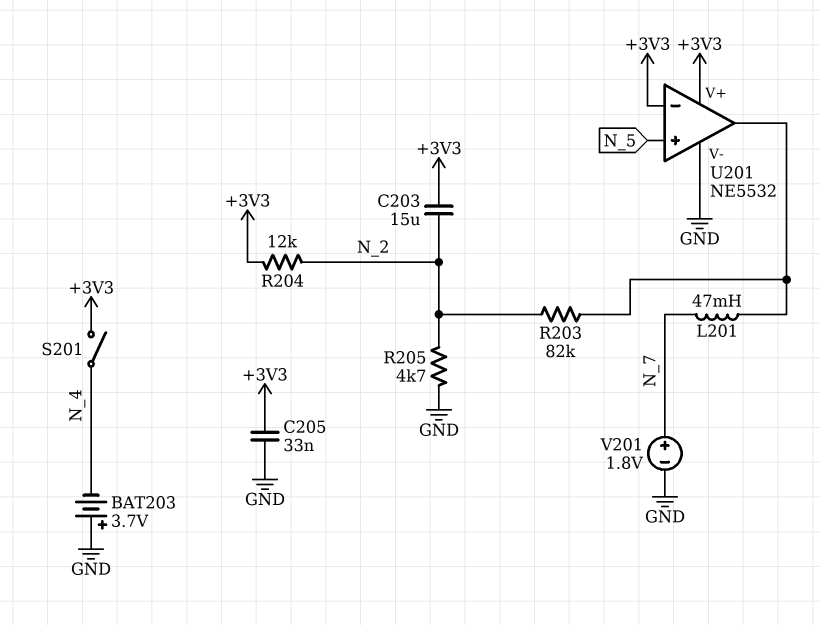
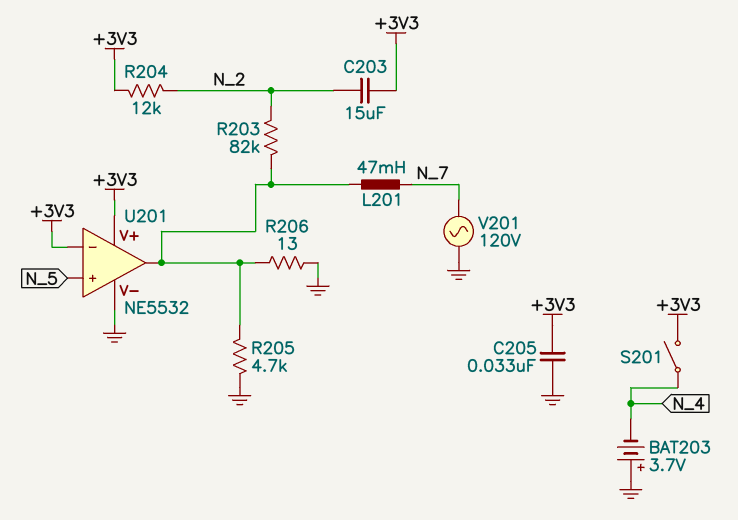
R205: 4.7k (GND, N_2) -> 4.7k (GND, U201/out)
R206: none -> 13 (GND, U201/out)
V201: 1.8V (plus N_7, minus GND) -> AC 120V (GND, N_7)

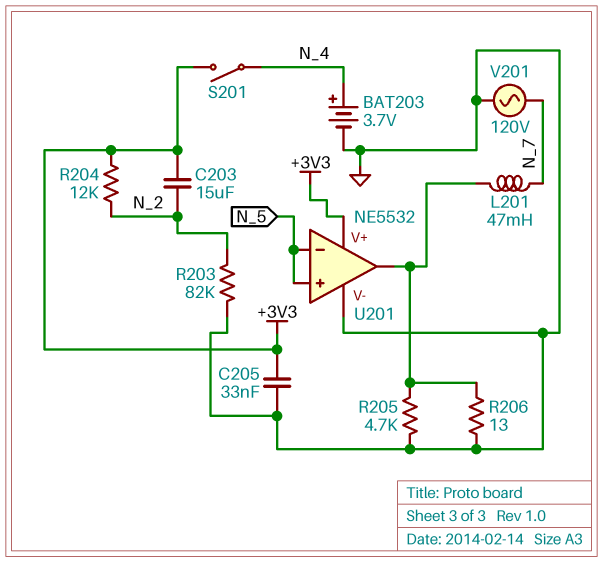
BAT203: 3.7V (plus GND, minus N_4) -> 3.7V (plus N_4, minus GND)
R203: 82k (N_2, U201/out) -> 82k (GND, N_2)
U201 pin in-: +3V3 -> N_5

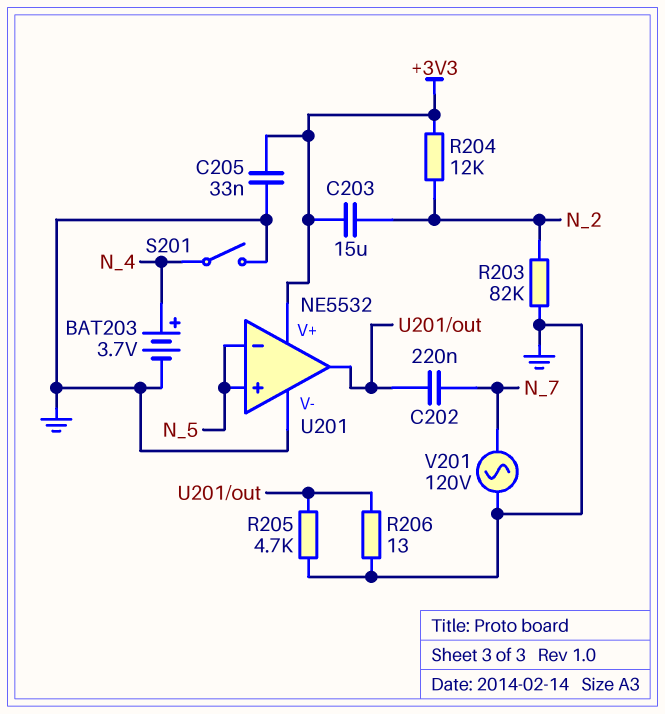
C202: none -> 220nF (N_7, U201/out)
L201: 47mH (N_7, U201/out) -> none
S201: switch (+3V3, N_4) -> switch (GND, N_4)

